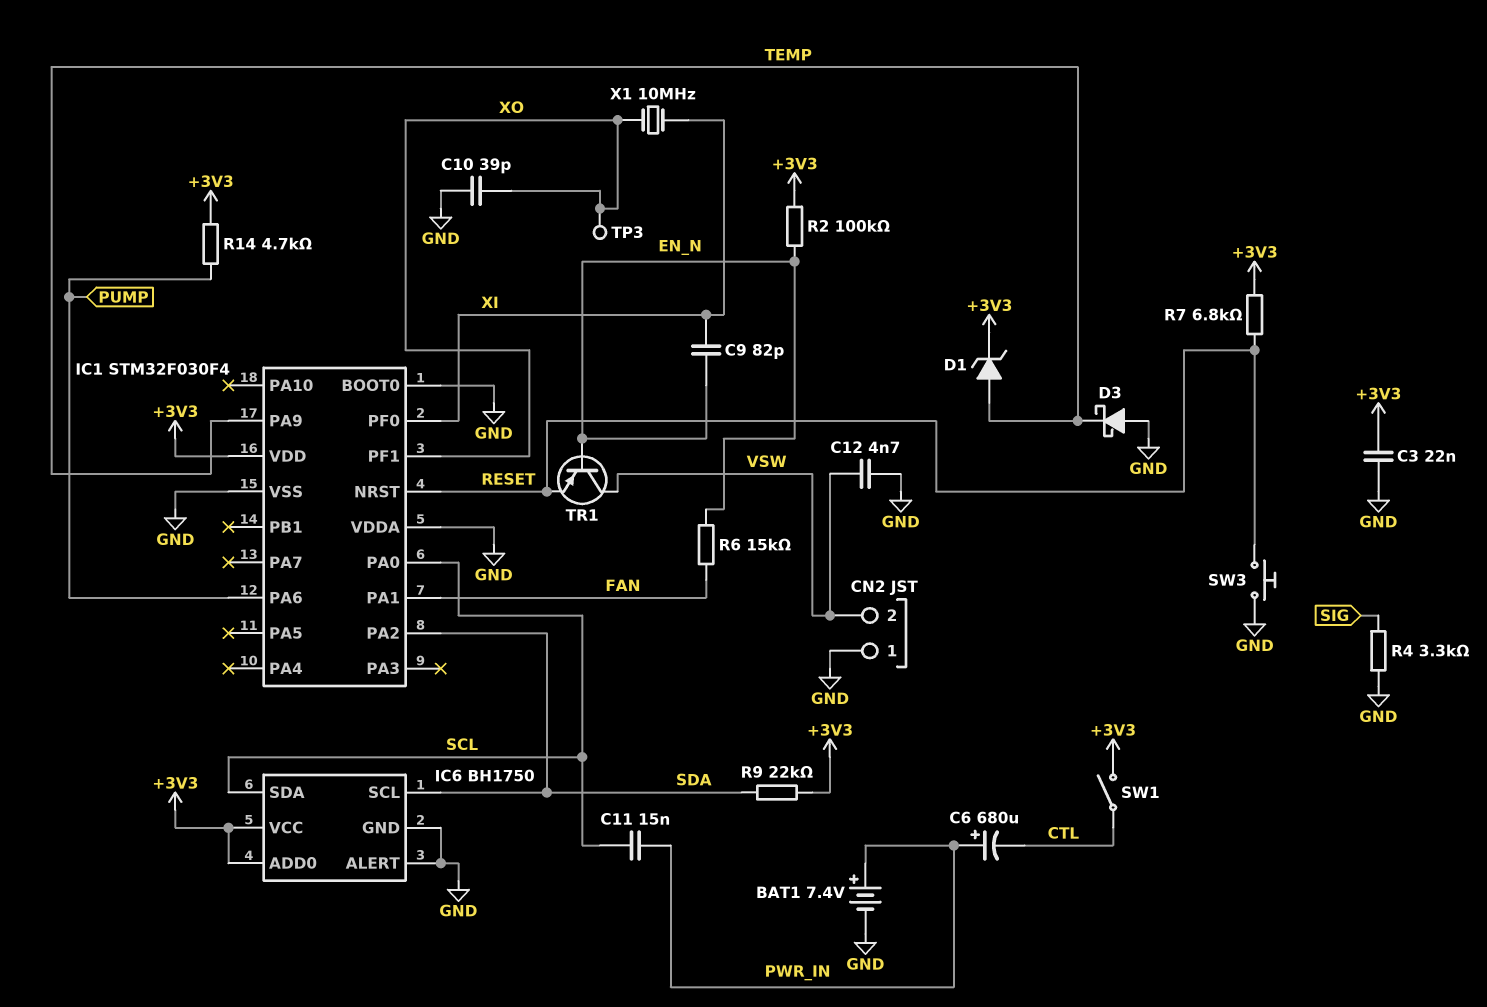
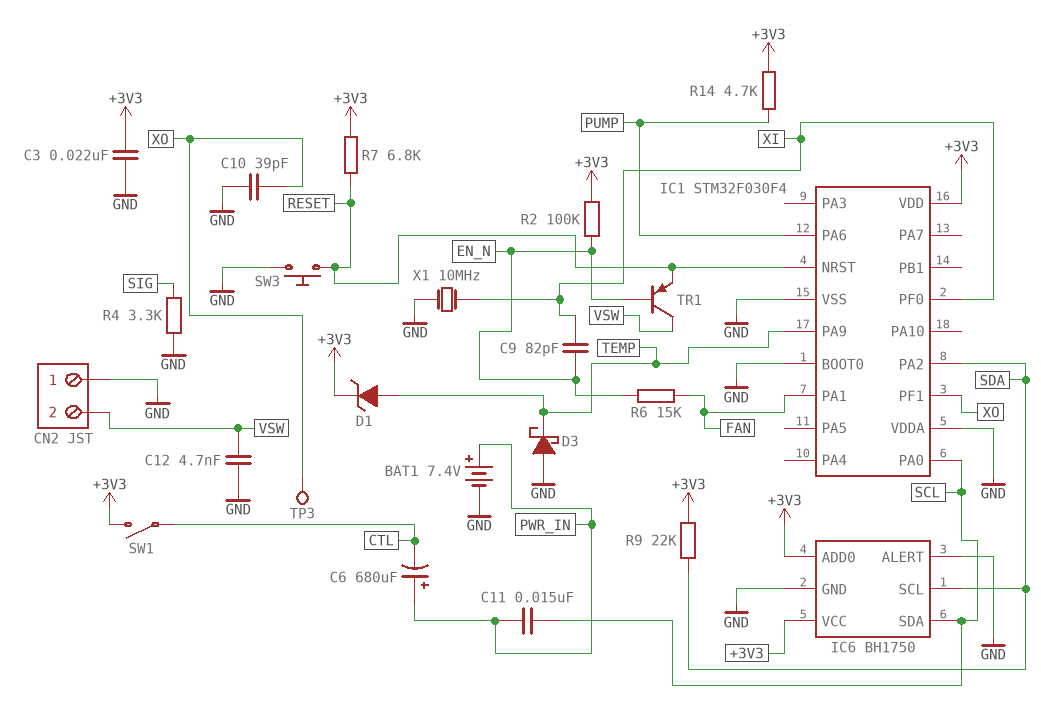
X1: 10MHz (XI, XO) -> 10MHz (GND, XI)

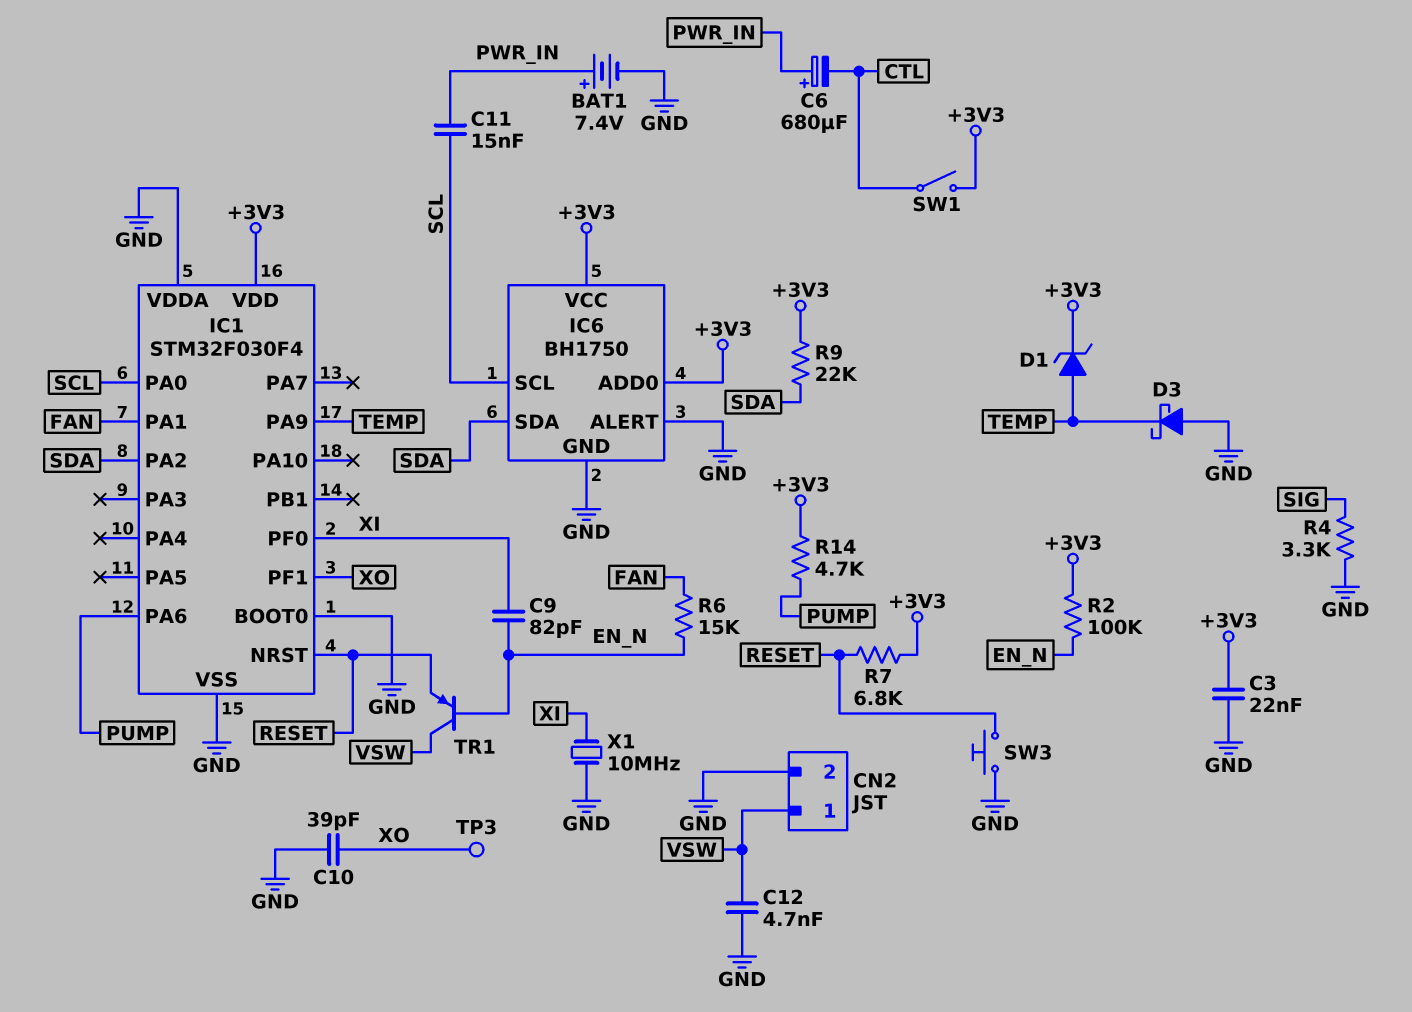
CN2 pin 1: GND -> VSW
CN2 pin 2: VSW -> GND
IC6 pin SCL: SDA -> SCL
IC6 pin SDA: SCL -> SDA

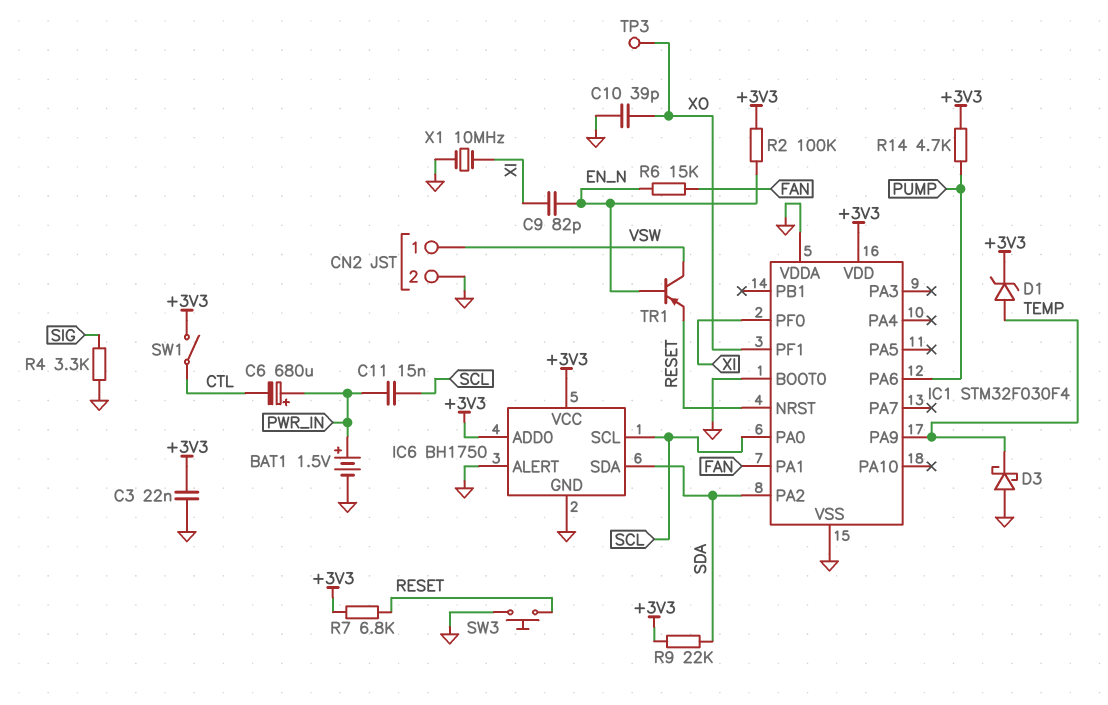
BAT1: 7.4V (plus PWR_IN, minus GND) -> 1.5V (plus PWR_IN, minus GND)
C12: 4.7nF (GND, VSW) -> none

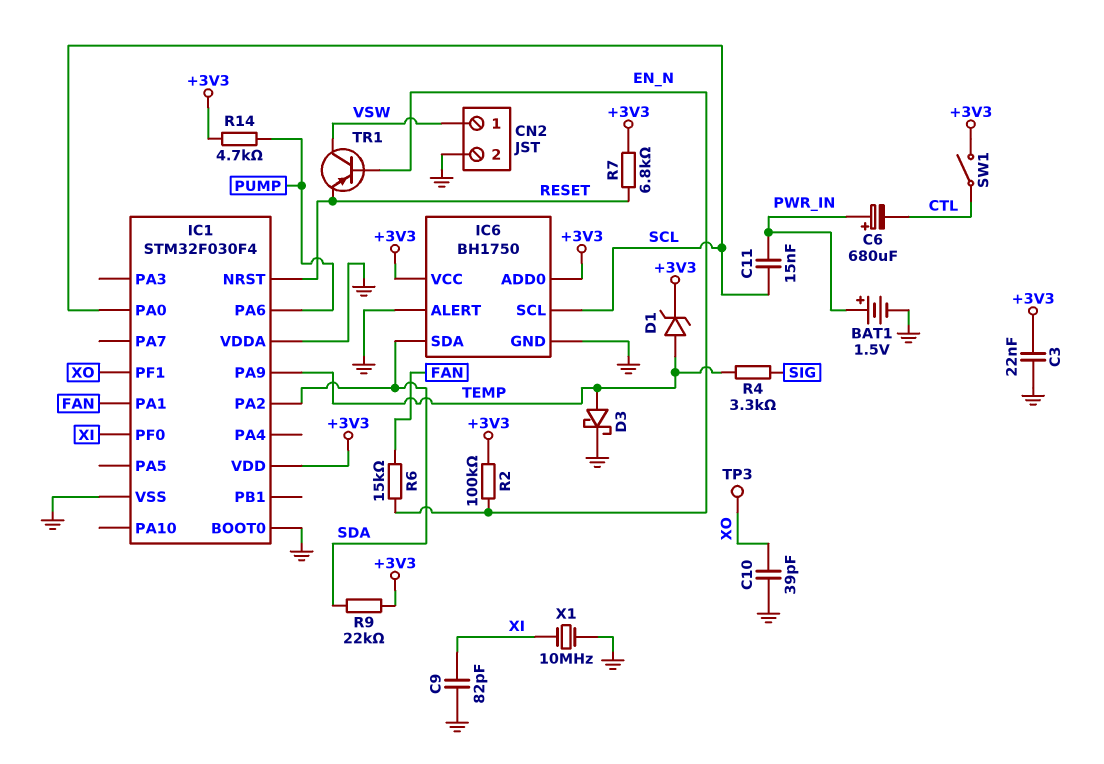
C9: 82pF (EN_N, XI) -> 82pF (GND, XI)
D3: schottky (A GND, K TEMP) -> schottky (A TEMP, K GND)
R4: 3.3k (GND, SIG) -> 3.3k (SIG, TEMP)
SW3: button (GND, RESET) -> none

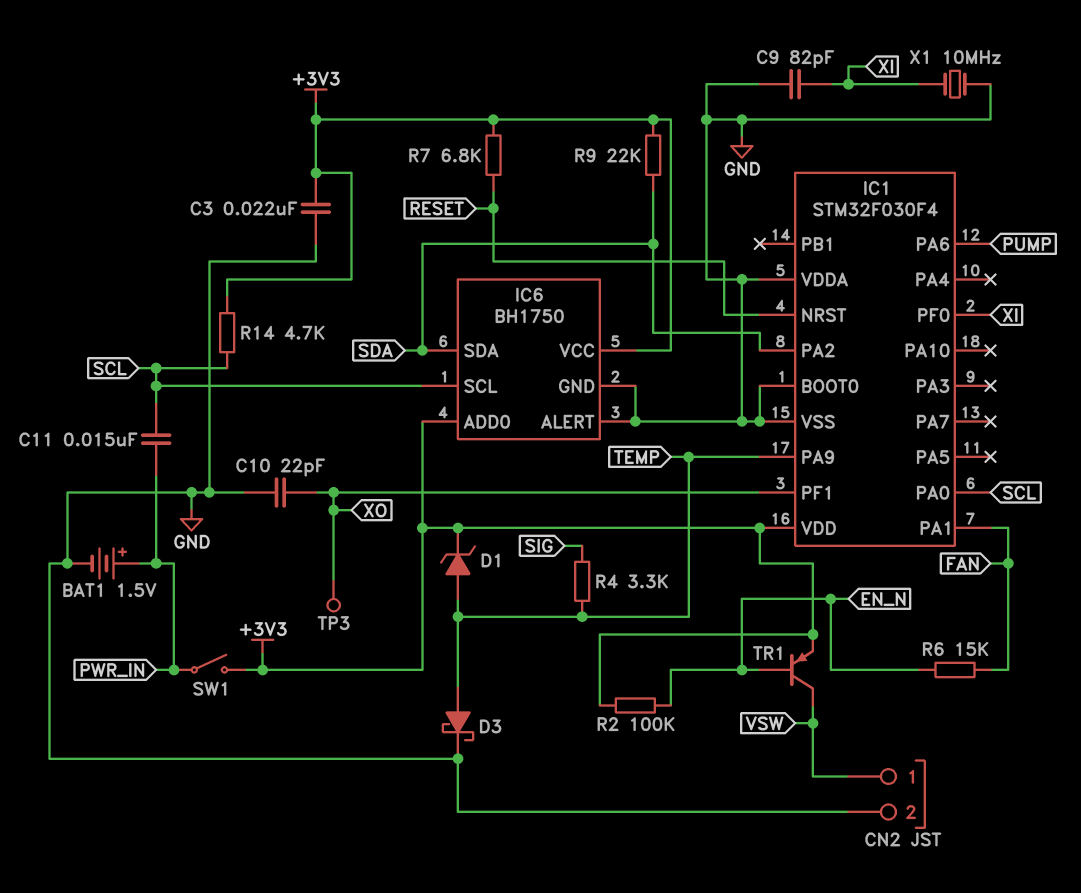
C6: 680uF (plus PWR_IN, minus CTL) -> none
C10: 39pF (GND, XO) -> 22pF (GND, XO)
R14: 4.7k (+3V3, PUMP) -> 4.7k (+3V3, SCL)
SW1: switch (+3V3, CTL) -> switch (+3V3, PWR_IN)
TR1: PNP (B EN_N, C VSW, E RESET) -> PNP (B EN_N, C VSW, E +3V3)

